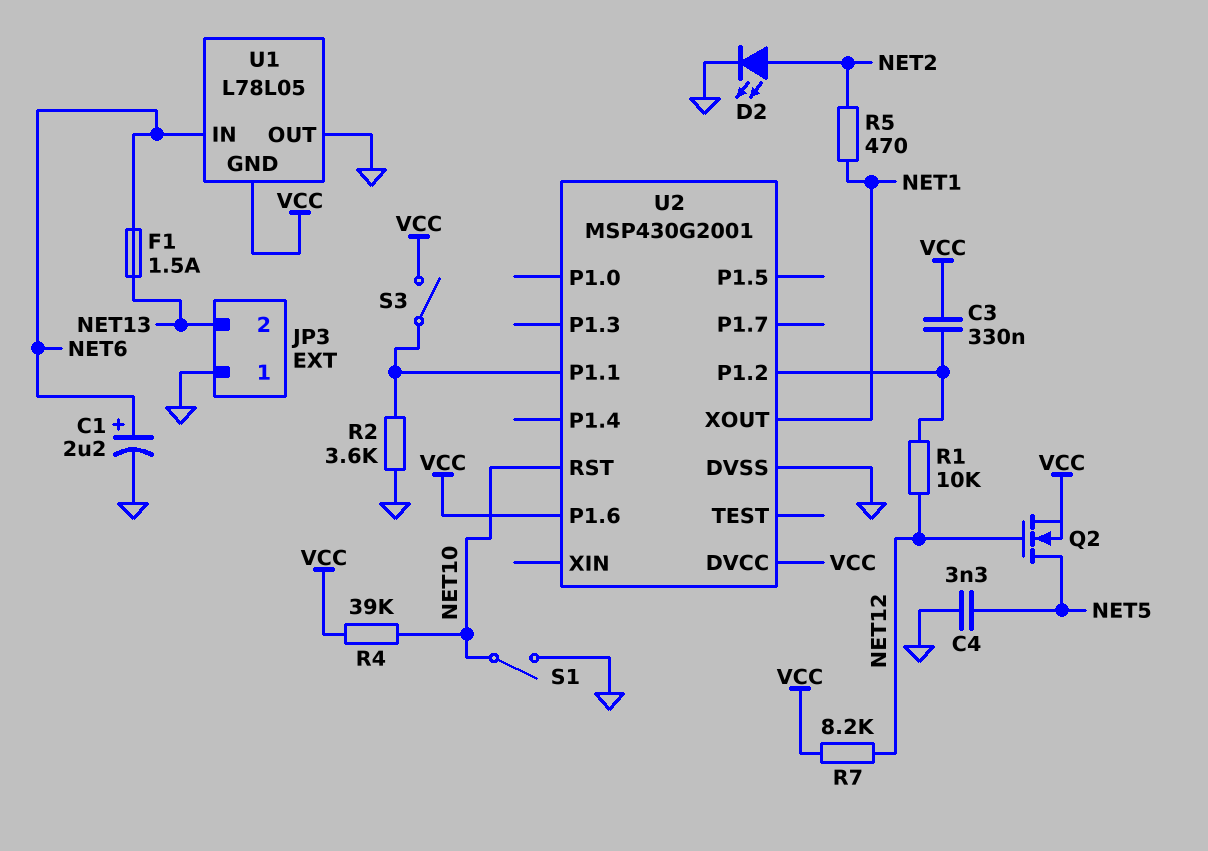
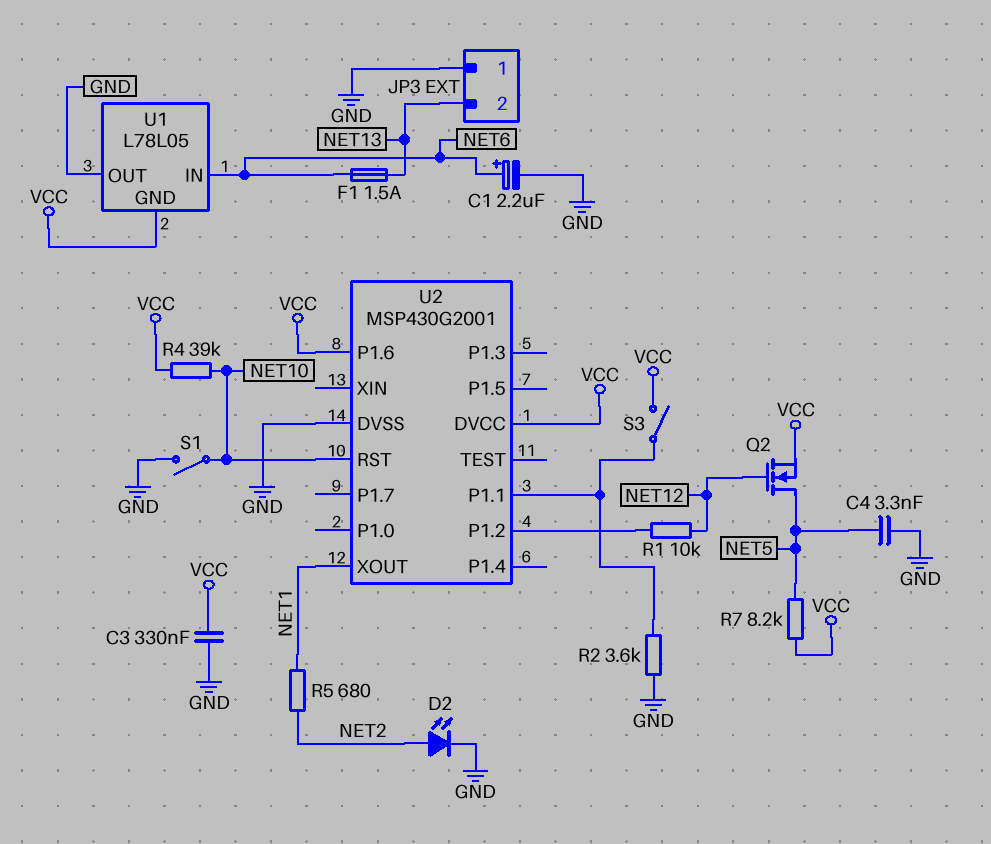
C3: 330nF (U2/P1.2, VCC) -> 330nF (GND, VCC)
R5: 470 (NET1, NET2) -> 680 (NET1, NET2)
R7: 8.2k (NET12, VCC) -> 8.2k (NET5, VCC)

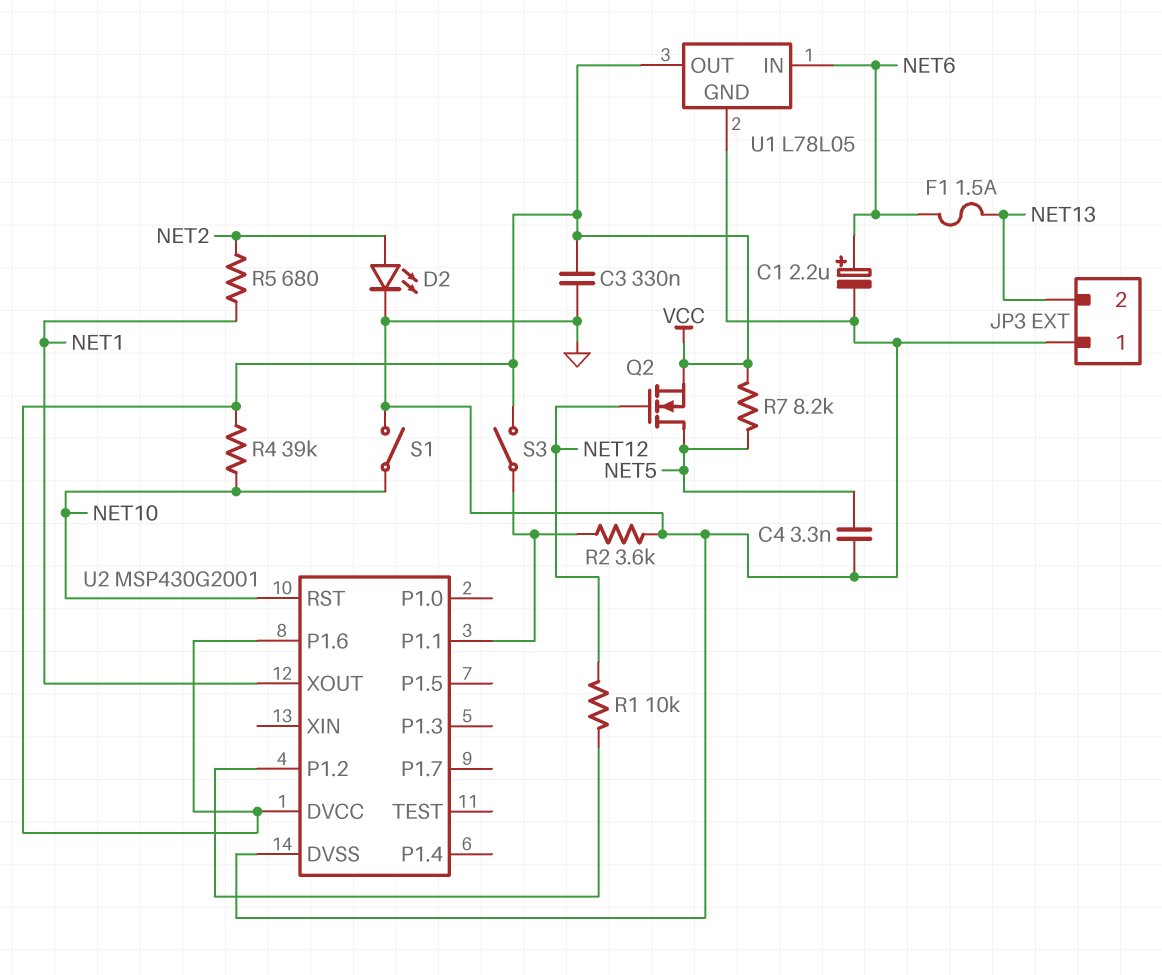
U1 pin GND: VCC -> GND
U1 pin OUT: GND -> VCC

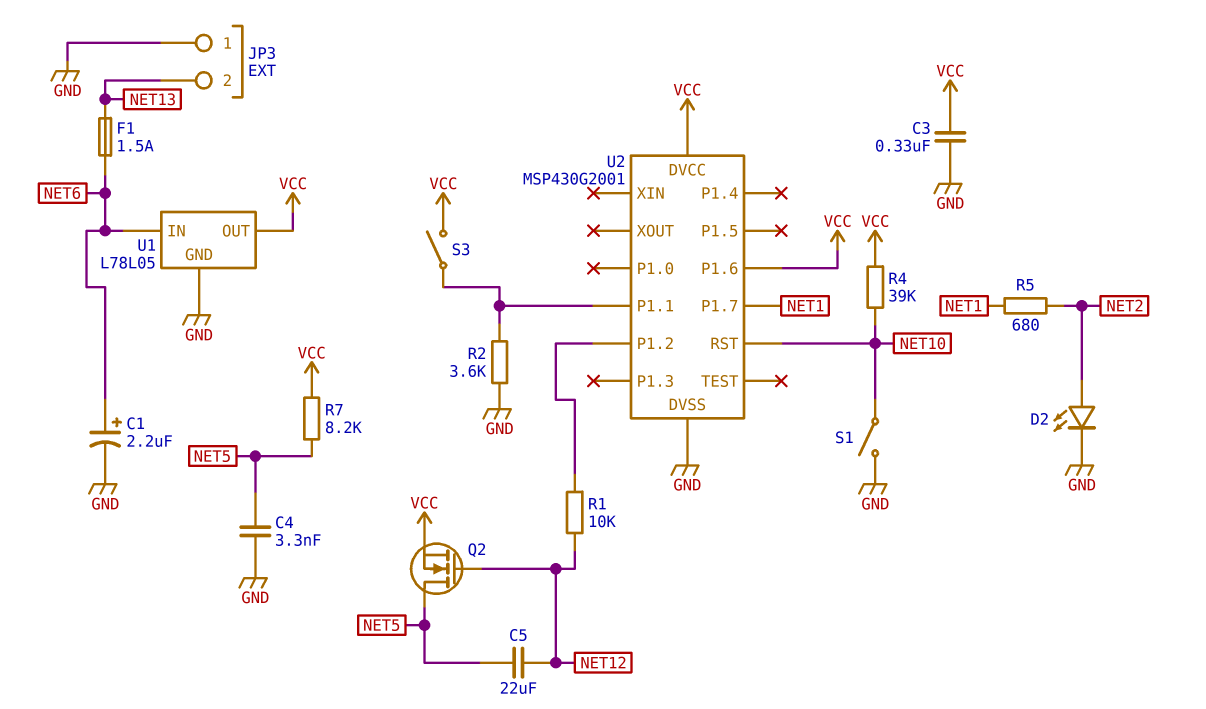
C5: none -> 22uF (NET5, NET12)
U2 pin P1.7: none -> NET1
U2 pin XOUT: NET1 -> none

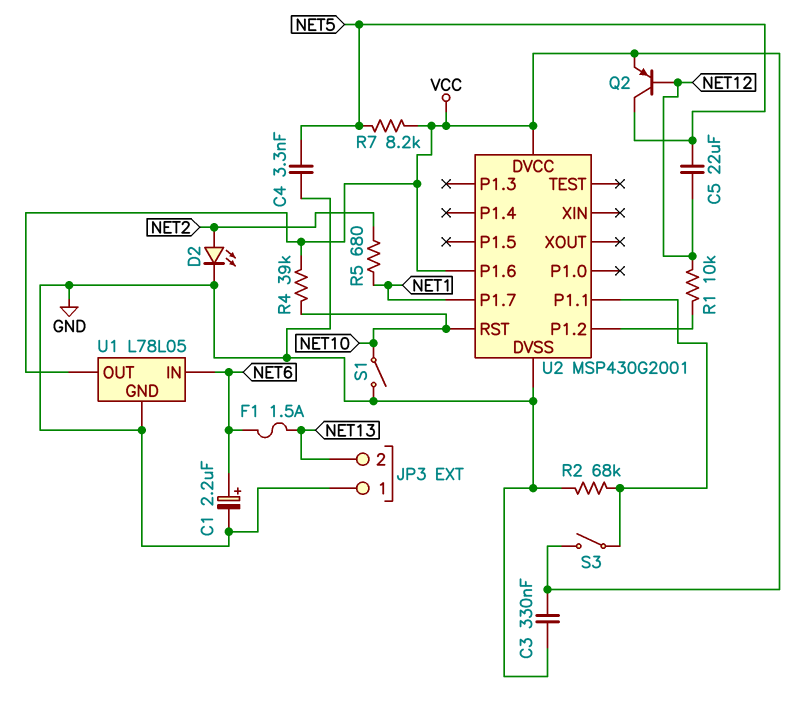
Q2: NMOS (G NET12, D NET5, S VCC) -> PNP (B NET12, C NET5, E VCC)
R2: 3.6k (GND, U2/P1.1) -> 68k (GND, U2/P1.1)

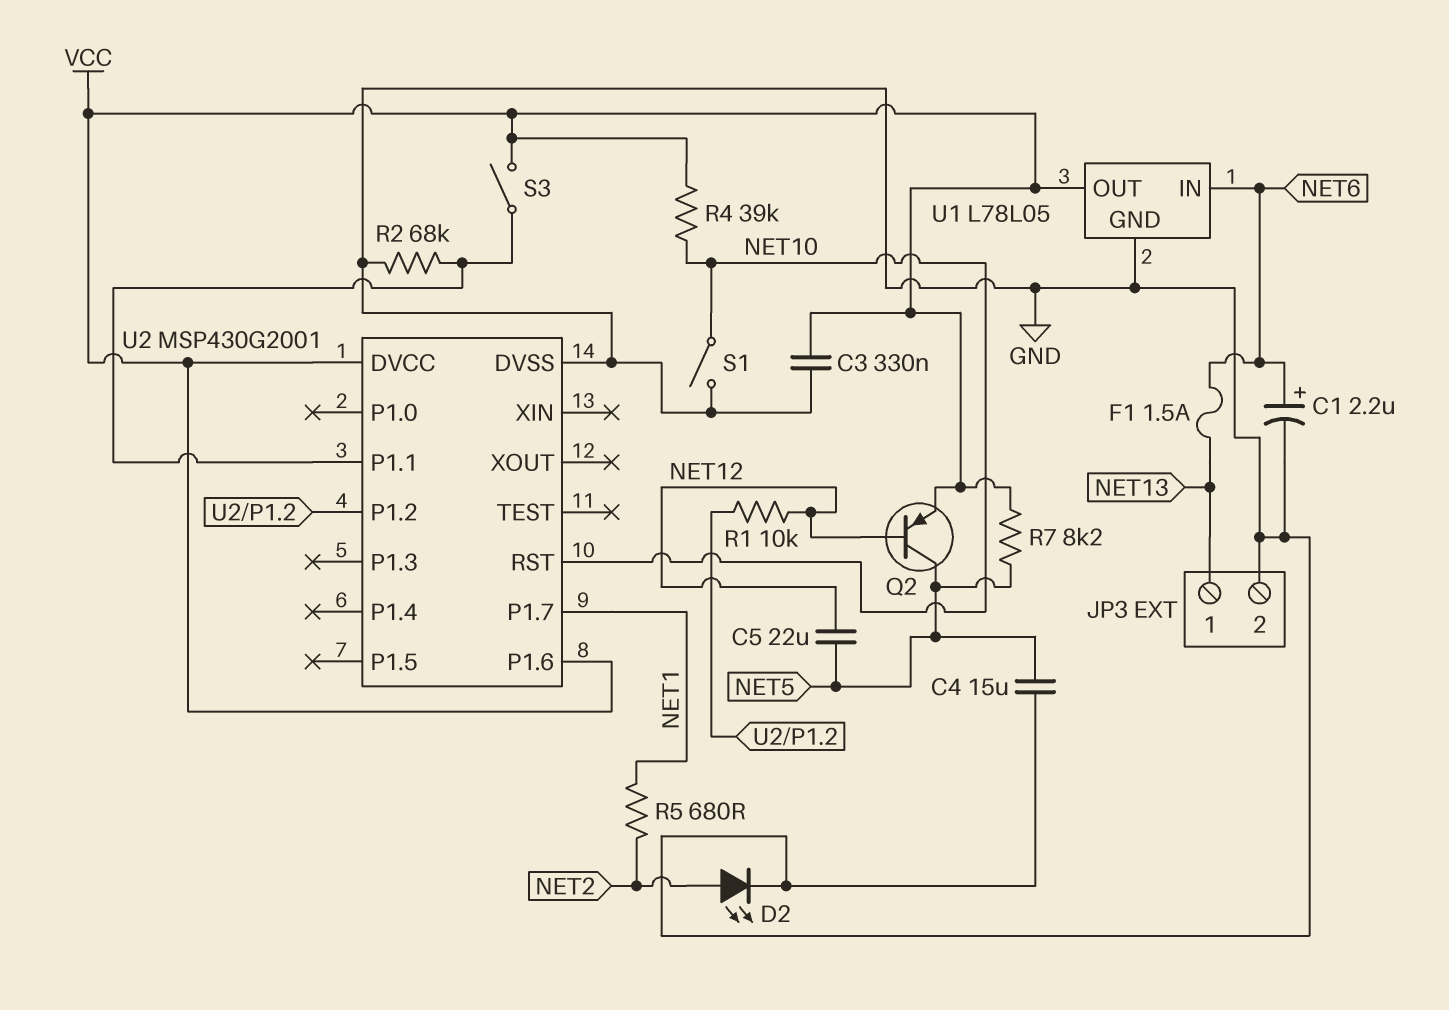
C4: 3.3nF (GND, NET5) -> 15uF (GND, NET5)
JP3 pin 1: GND -> NET13
JP3 pin 2: NET13 -> GND

